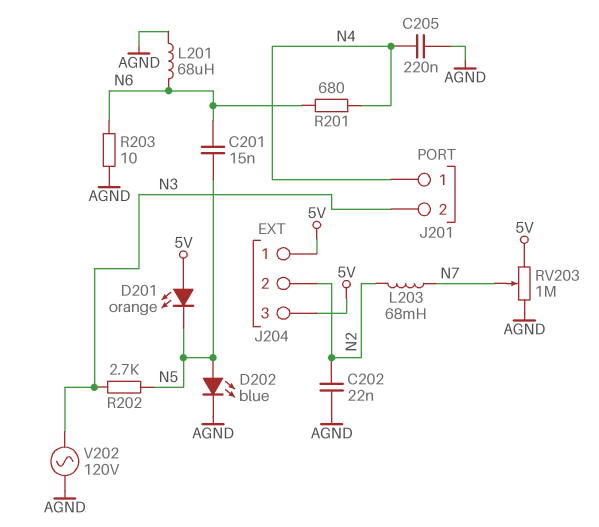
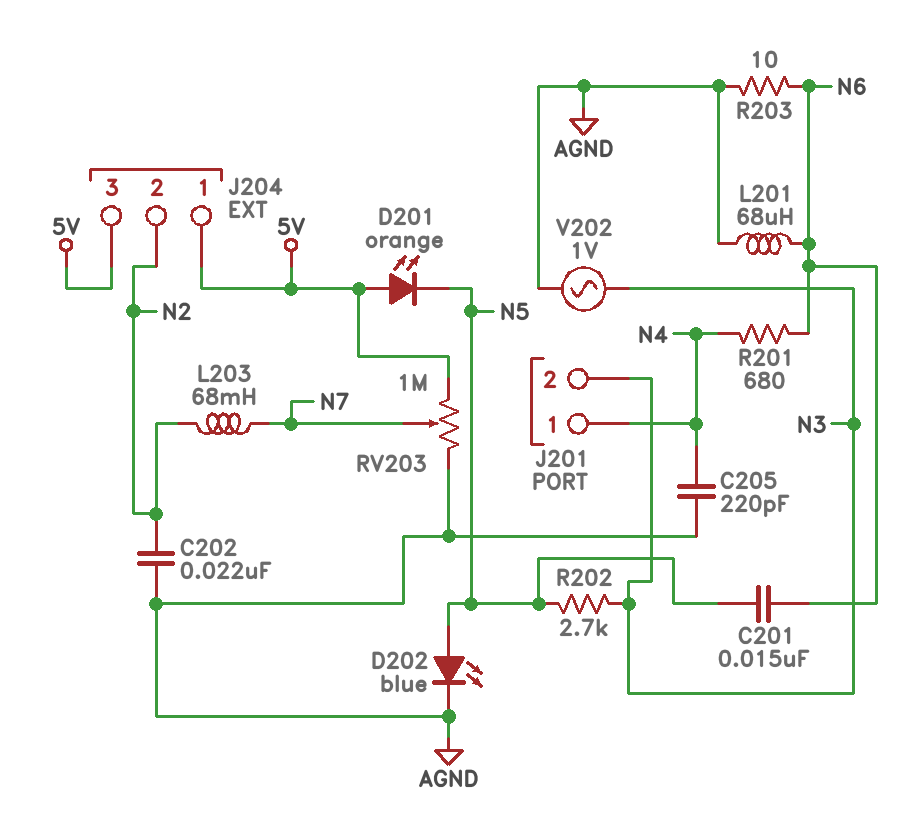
C205: 220nF (AGND, N4) -> 220pF (AGND, N4)
V202: AC 120V (AGND, N3) -> AC 1V (AGND, N3)

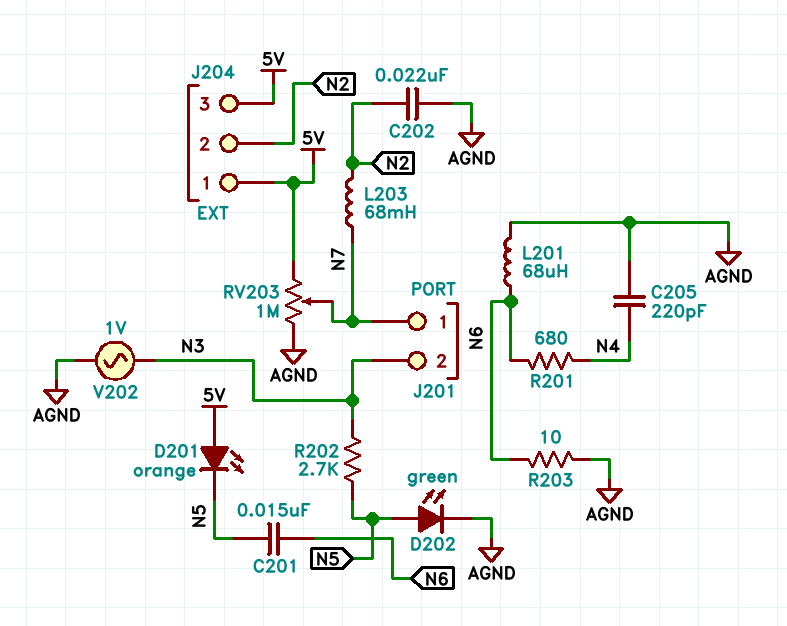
D202: LED blue (A N5, K AGND) -> LED green (A N5, K AGND)
J201 pin 1: N4 -> N7

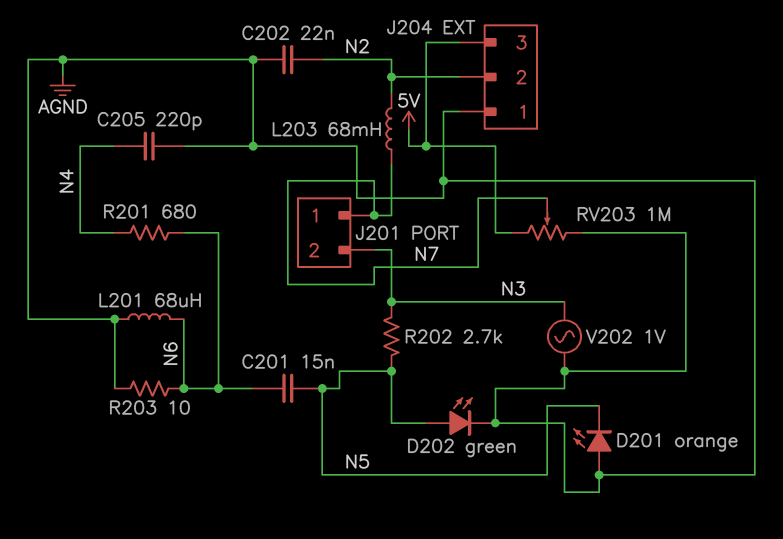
D201: LED orange (A 5V, K N5) -> LED orange (A AGND, K N5)
J204 pin 1: 5V -> AGND

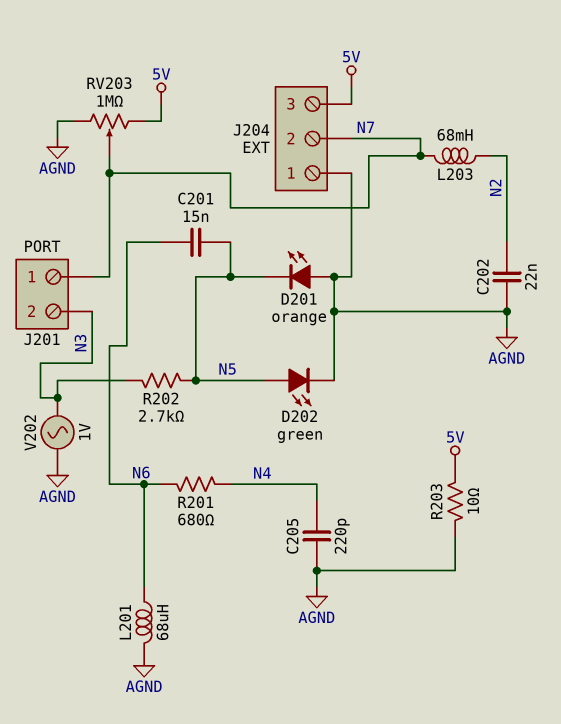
J204 pin 2: N2 -> N7
R203: 10 (AGND, N6) -> 10 (5V, AGND)

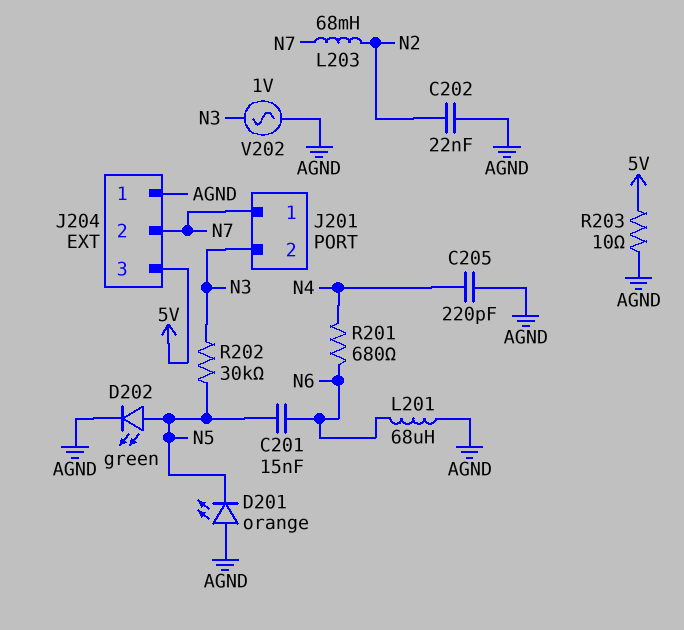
R202: 2.7k (N3, N5) -> 30k (N3, N5)
RV203: 1M (5V, AGND, wiper N7) -> none

